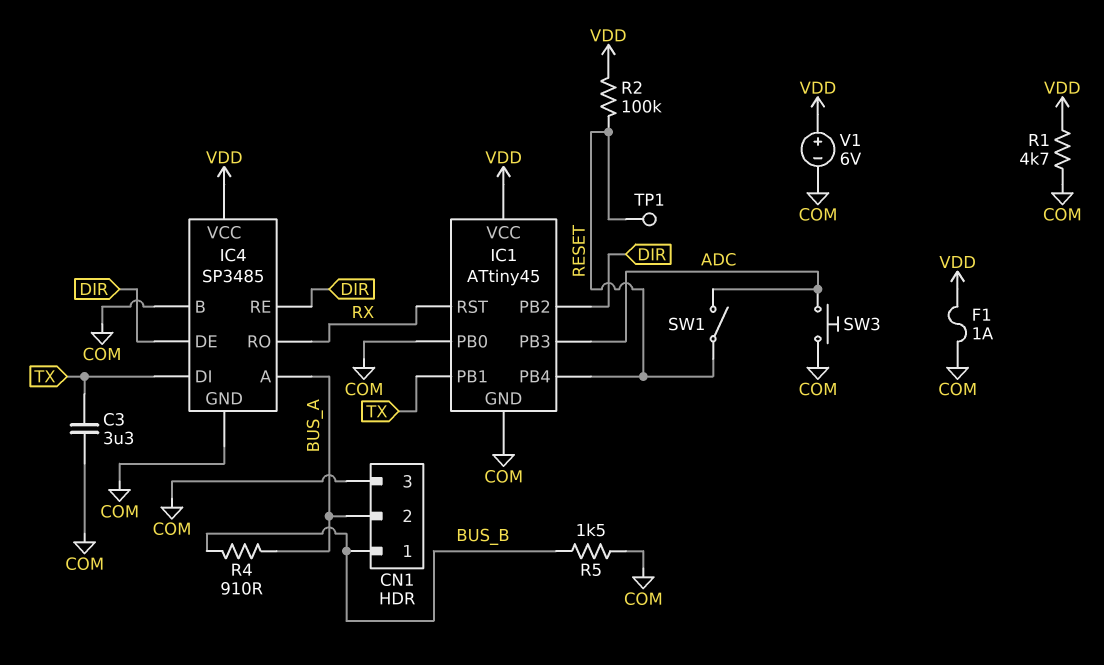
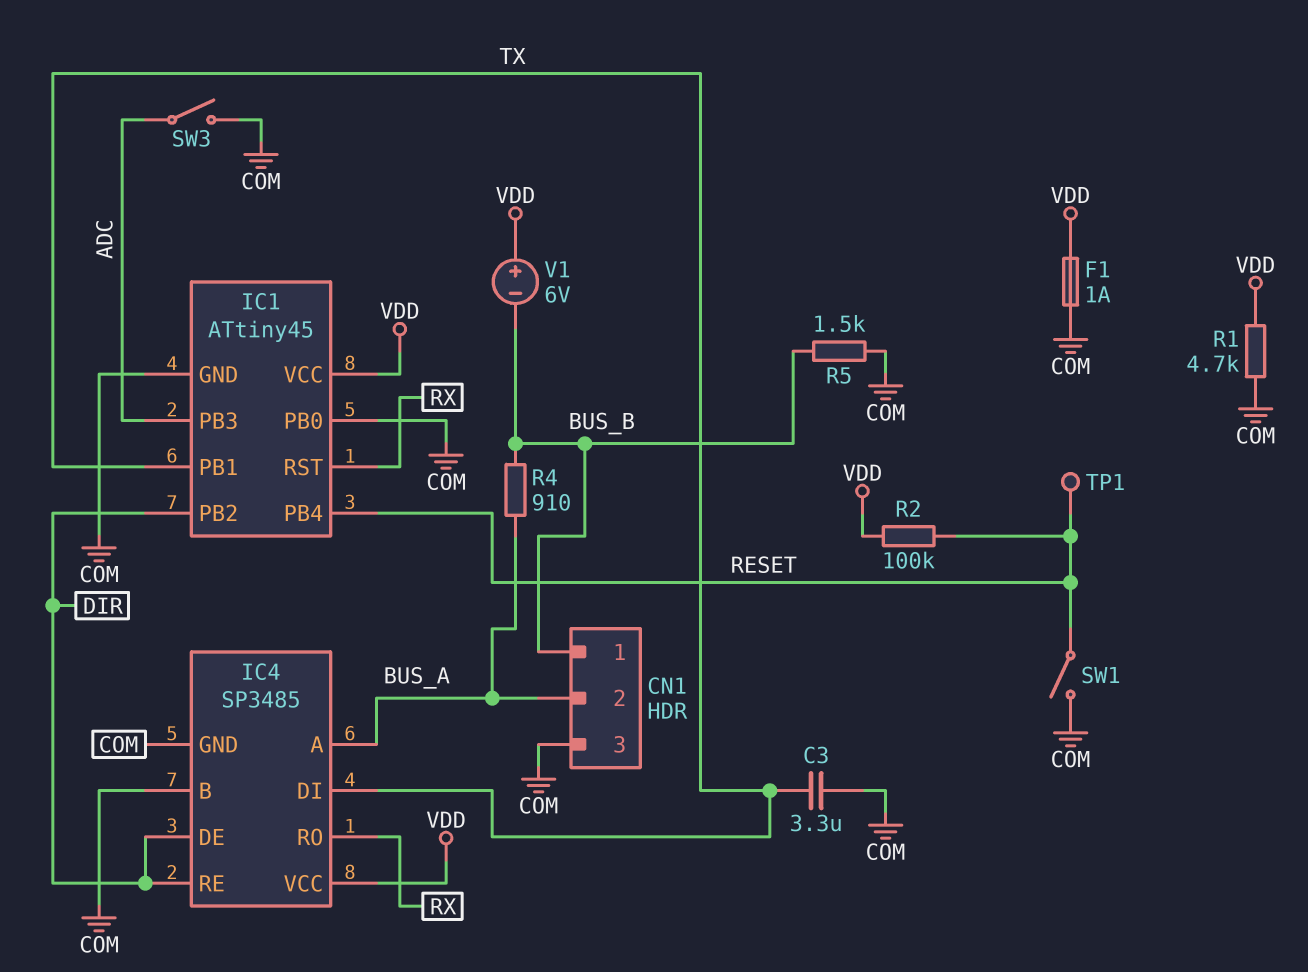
SW1: switch (ADC, RESET) -> switch (COM, RESET)
SW3: button (ADC, COM) -> switch (ADC, COM)
V1: 6V (plus VDD, minus COM) -> 6V (plus VDD, minus BUS_B)

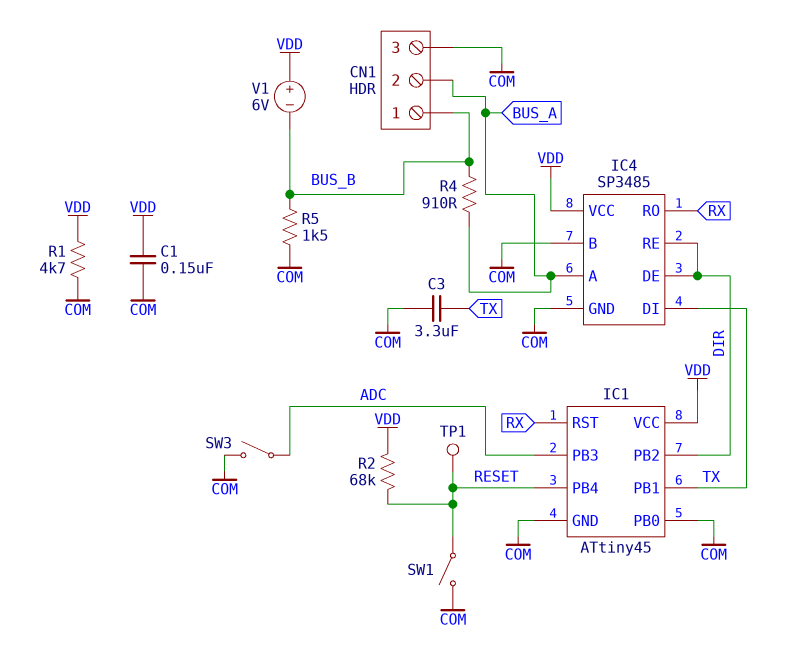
C1: none -> 150nF (COM, VDD)
F1: 1A (COM, VDD) -> none
R2: 100k (RESET, VDD) -> 68k (RESET, VDD)

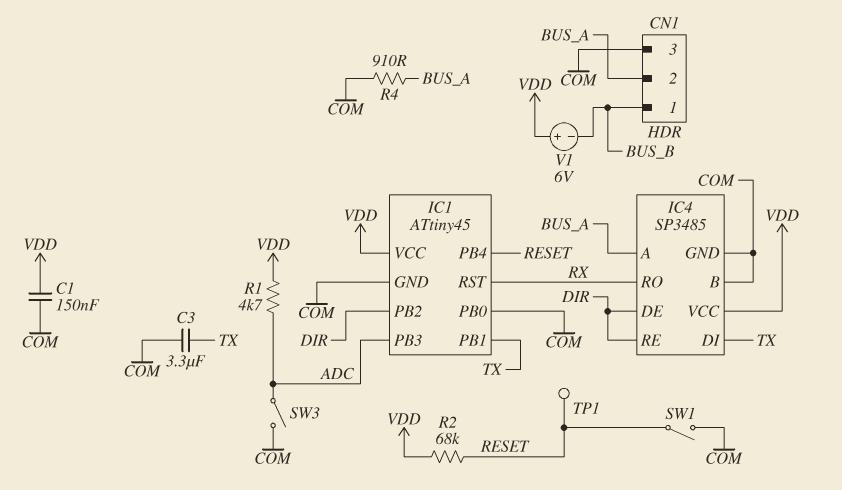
R1: 4.7k (COM, VDD) -> 4.7k (ADC, VDD)
R4: 910 (BUS_A, BUS_B) -> 910 (BUS_A, COM)
R5: 1.5k (BUS_B, COM) -> none

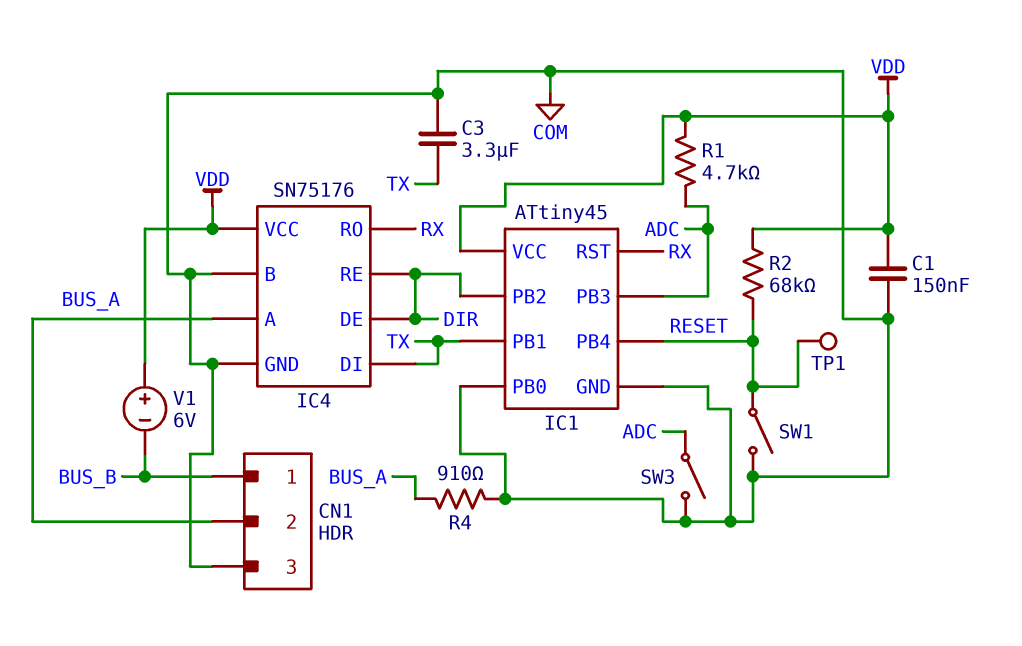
IC4: SP3485 -> SN75176

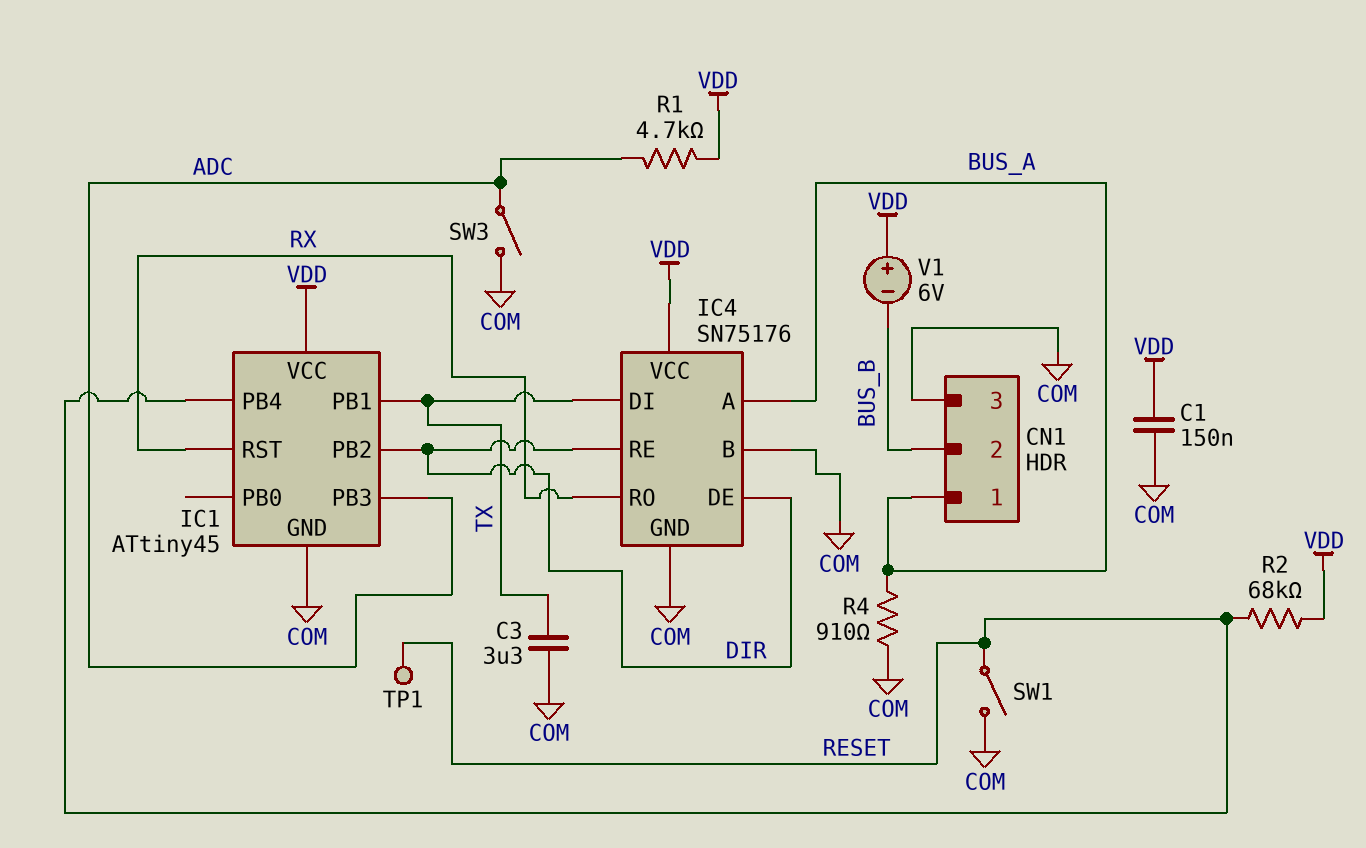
CN1 pin 1: BUS_B -> BUS_A
CN1 pin 2: BUS_A -> BUS_B
IC1 pin PB0: COM -> none

